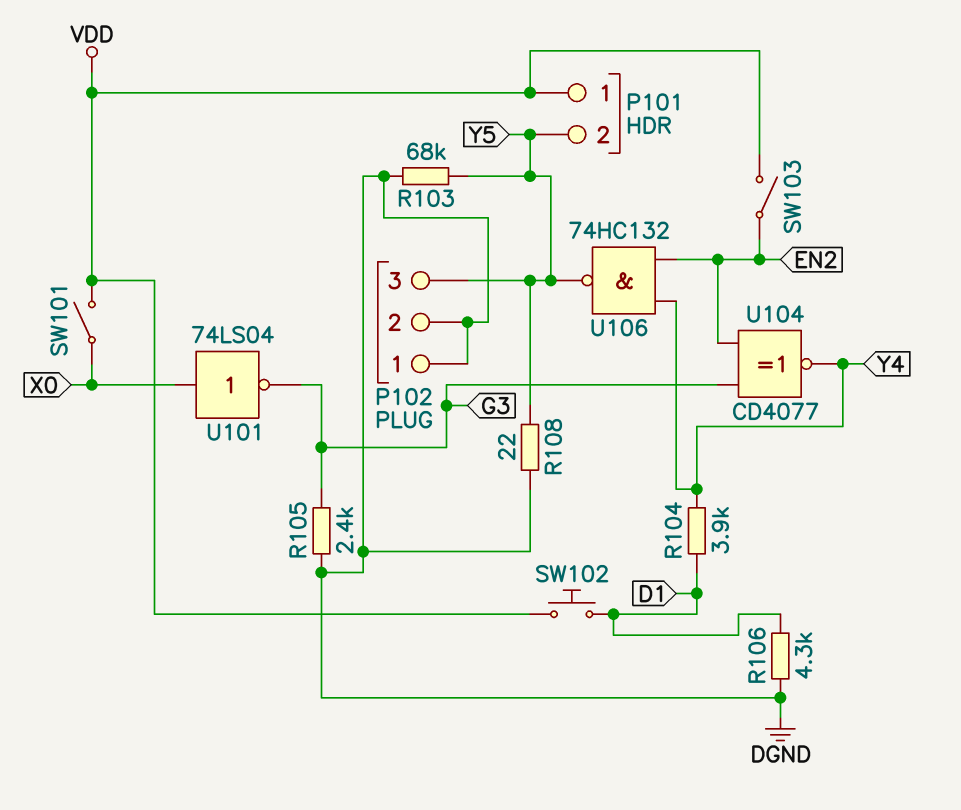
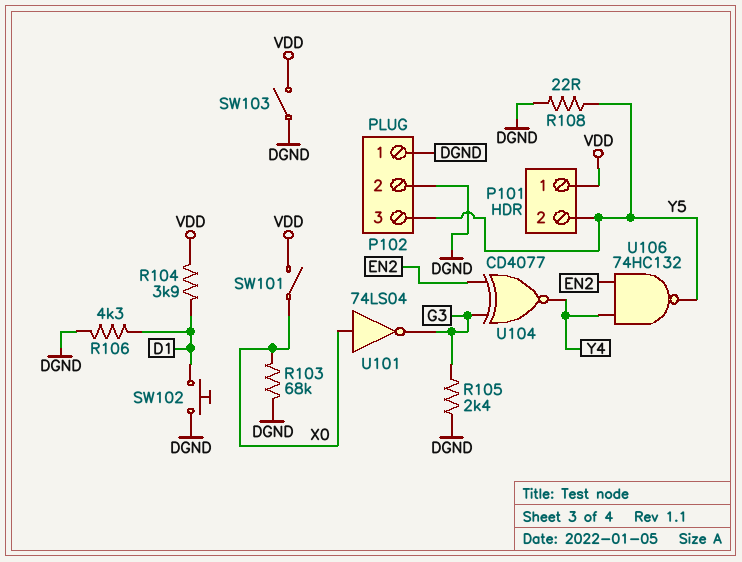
R103: 68k (DGND, Y5) -> 68k (DGND, X0)
R104: 3.9k (D1, Y4) -> 3.9k (D1, VDD)
SW102: button (D1, VDD) -> button (D1, DGND)
SW103: switch (EN2, VDD) -> switch (DGND, VDD)

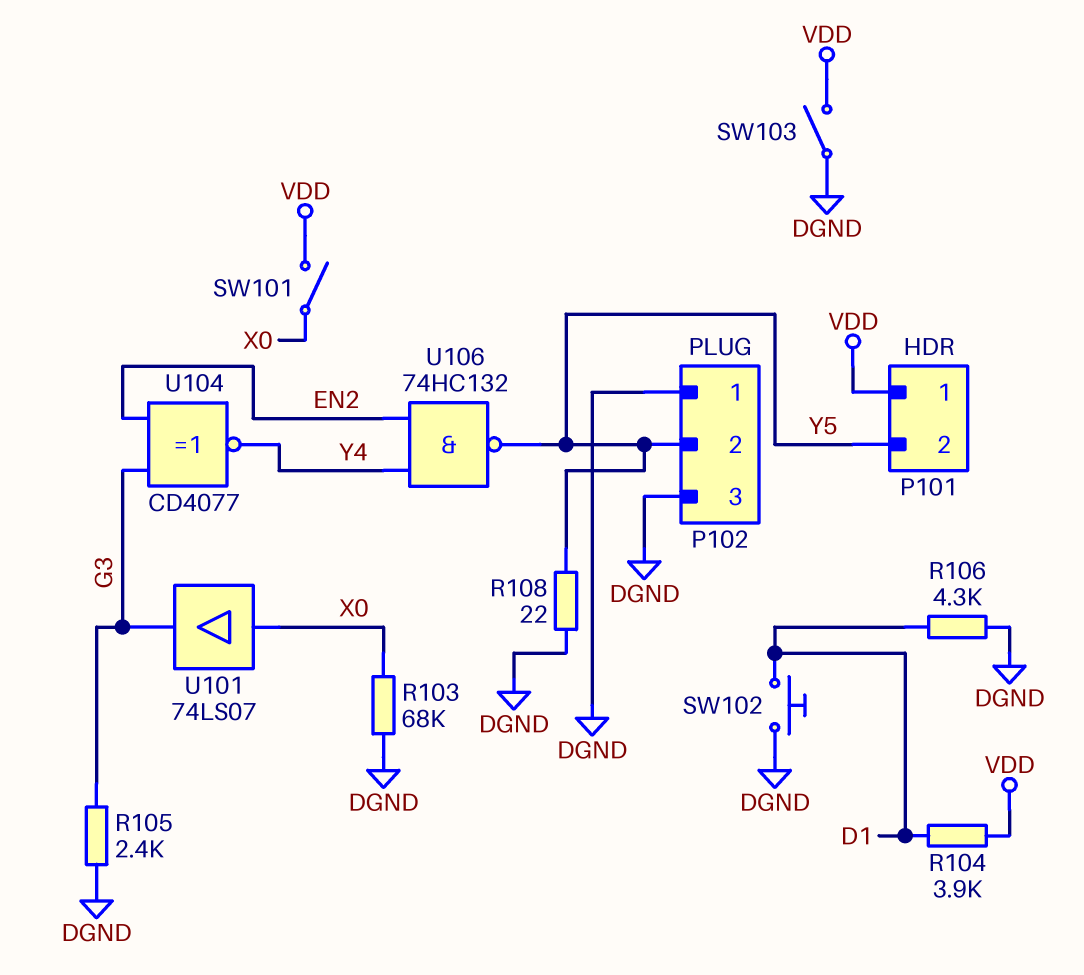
P102 pin 2: DGND -> Y5
P102 pin 3: Y5 -> DGND
U101: NOT 74LS04 (in X0, out G3) -> buffer 74LS07 (in X0, out G3)

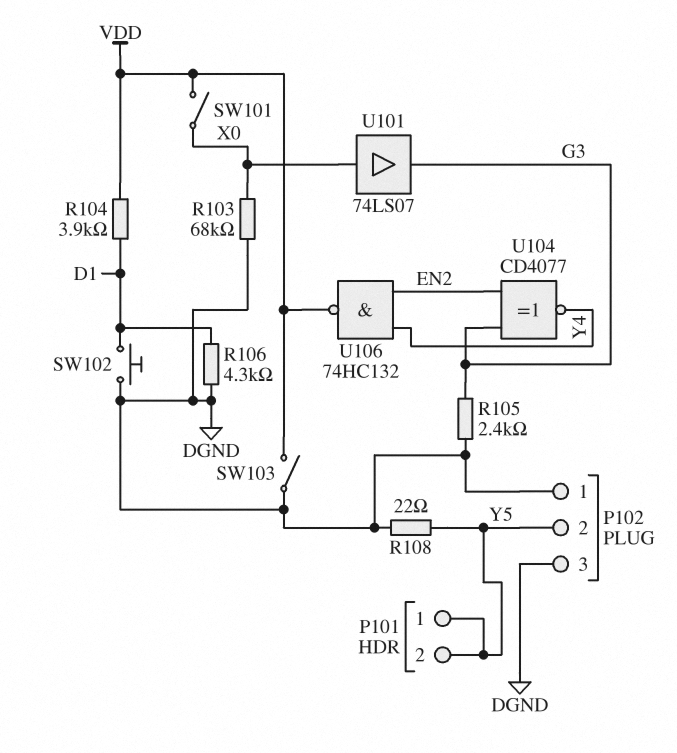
P101 pin 1: VDD -> Y5
U106: NAND 74HC132 (in EN2, in Y4, out Y5) -> NAND 74HC132 (in EN2, in Y4, out VDD)

